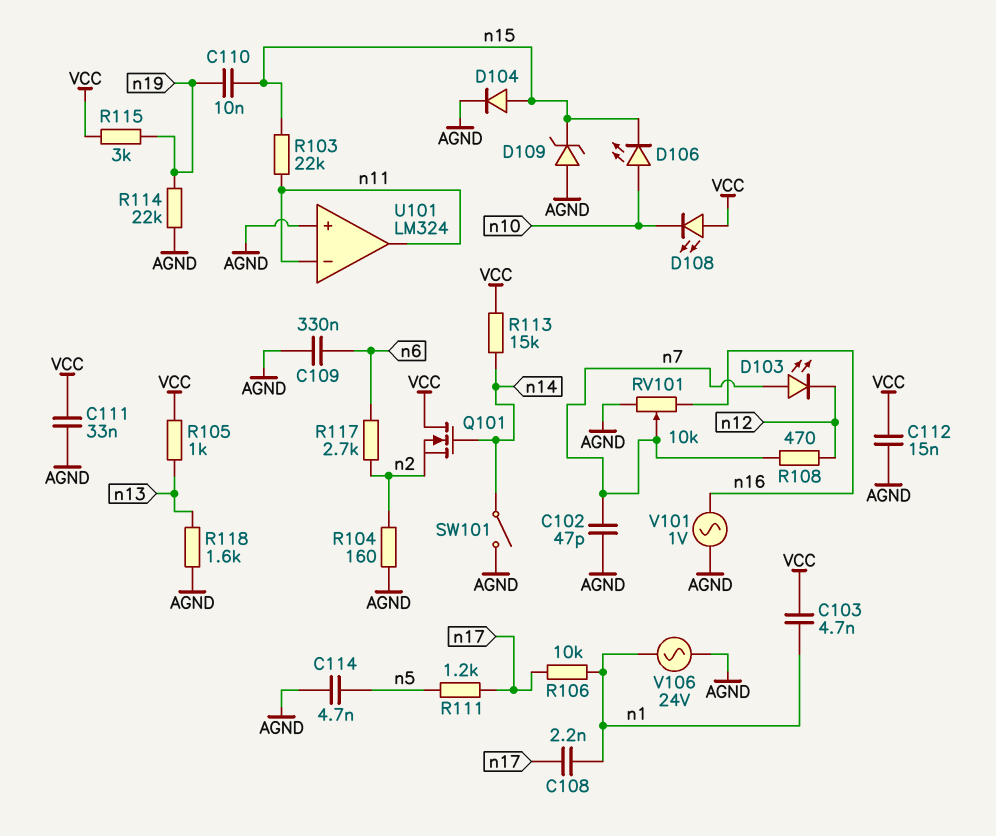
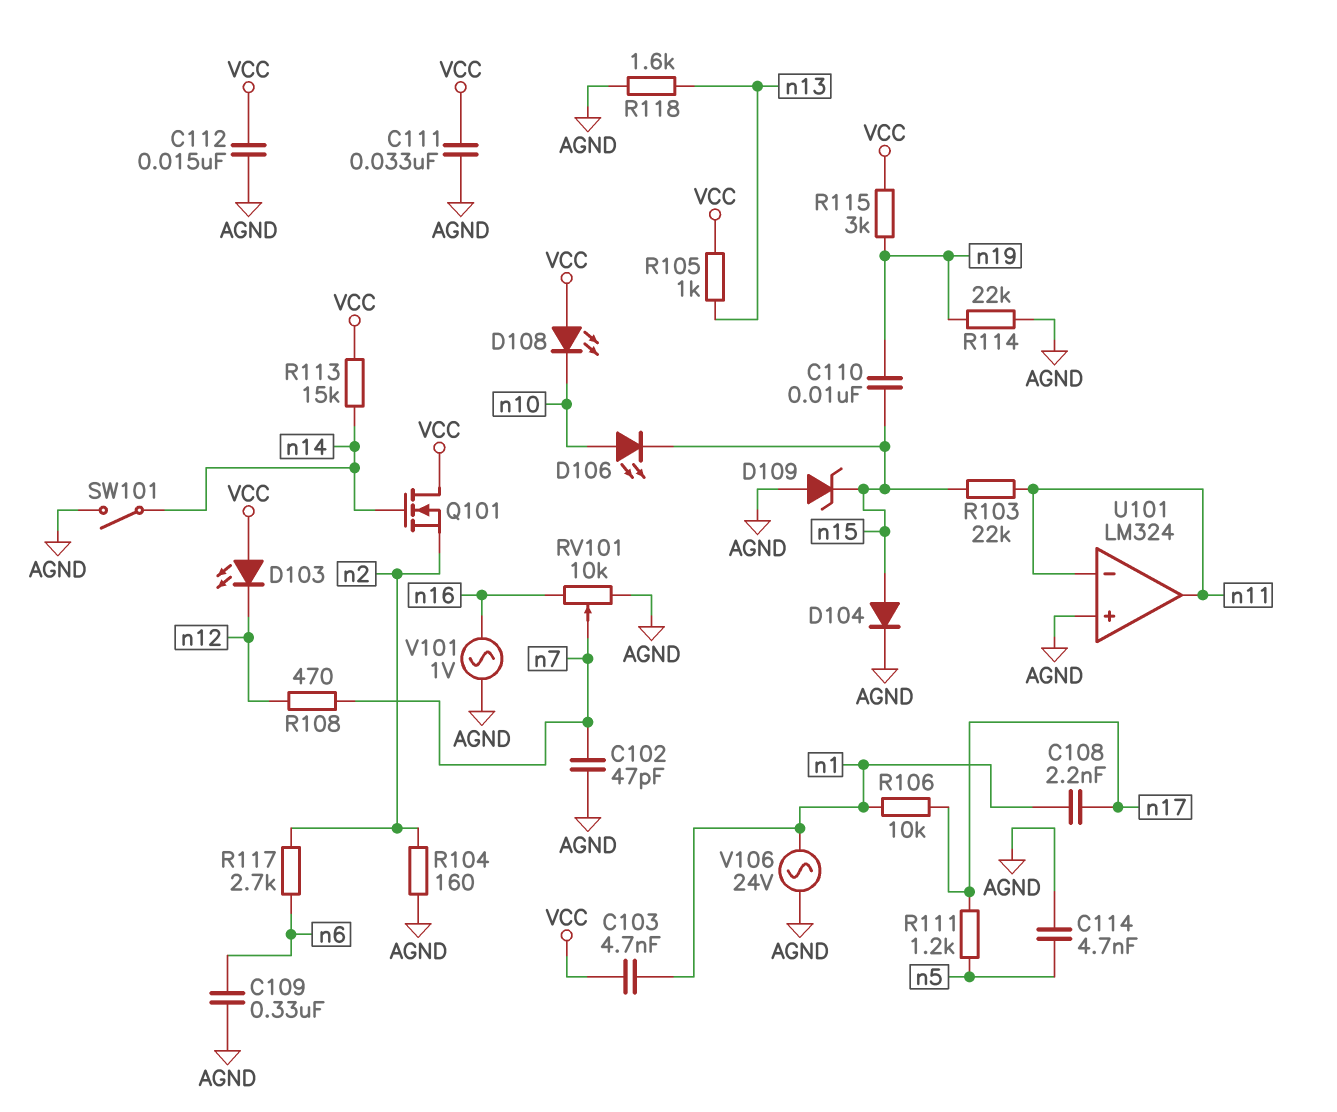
D103: LED (A n7, K n12) -> LED (A VCC, K n12)

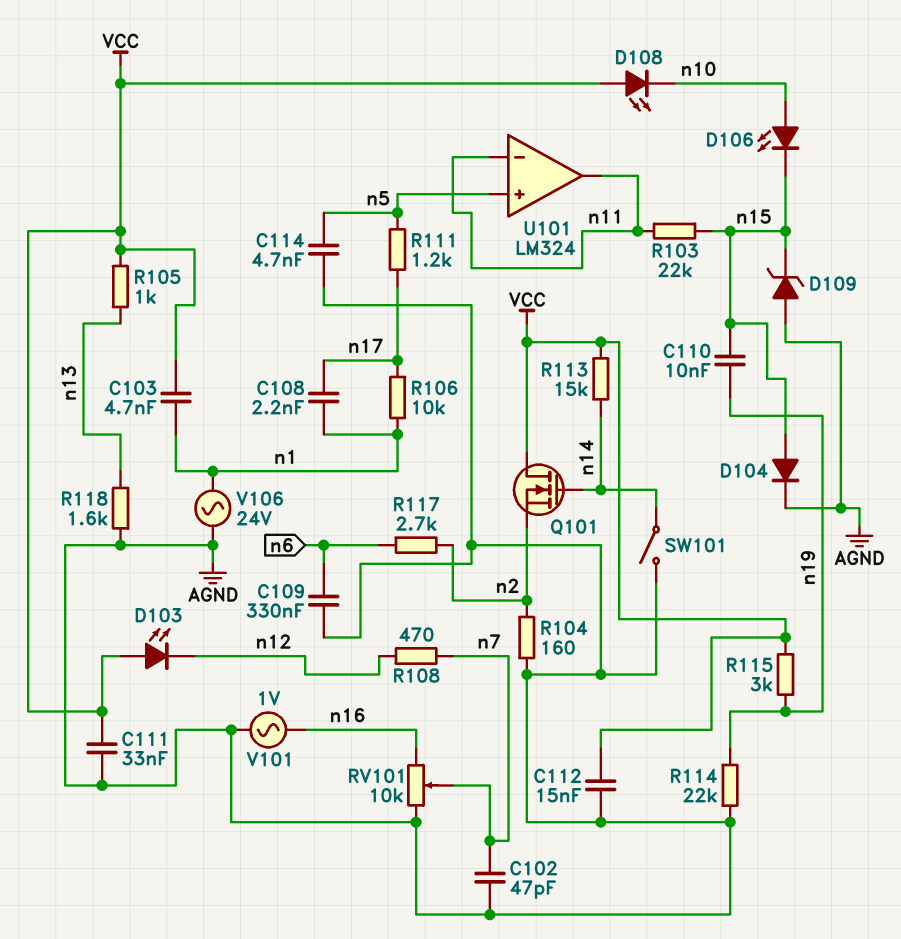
U101 pin in+: AGND -> n5

